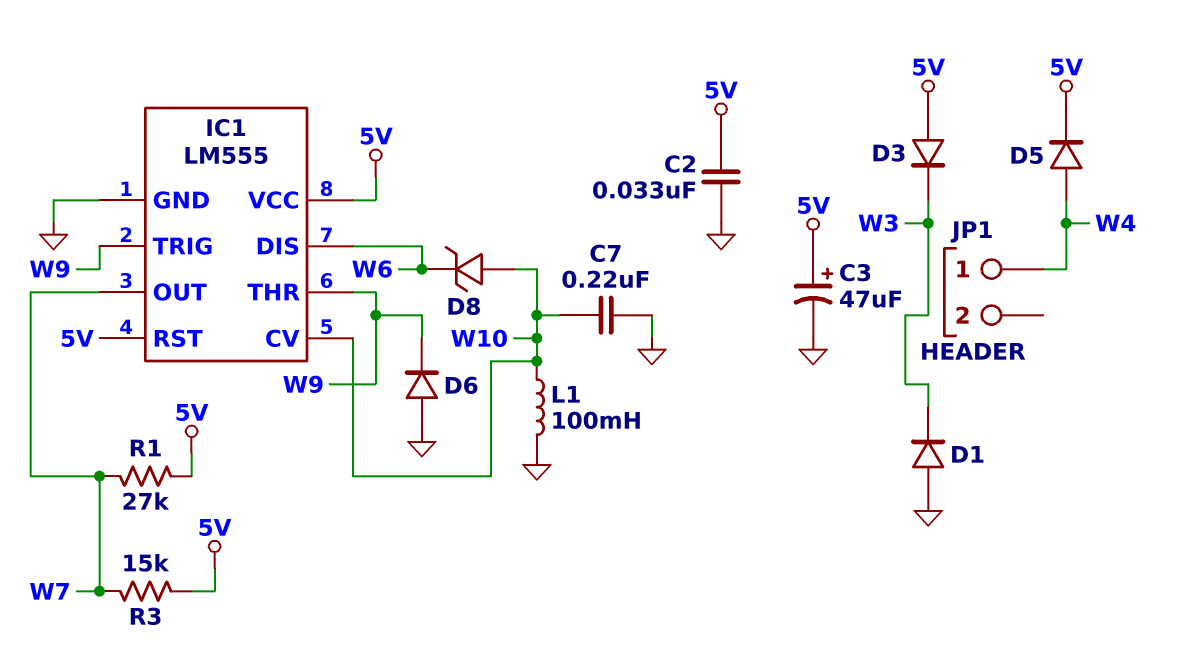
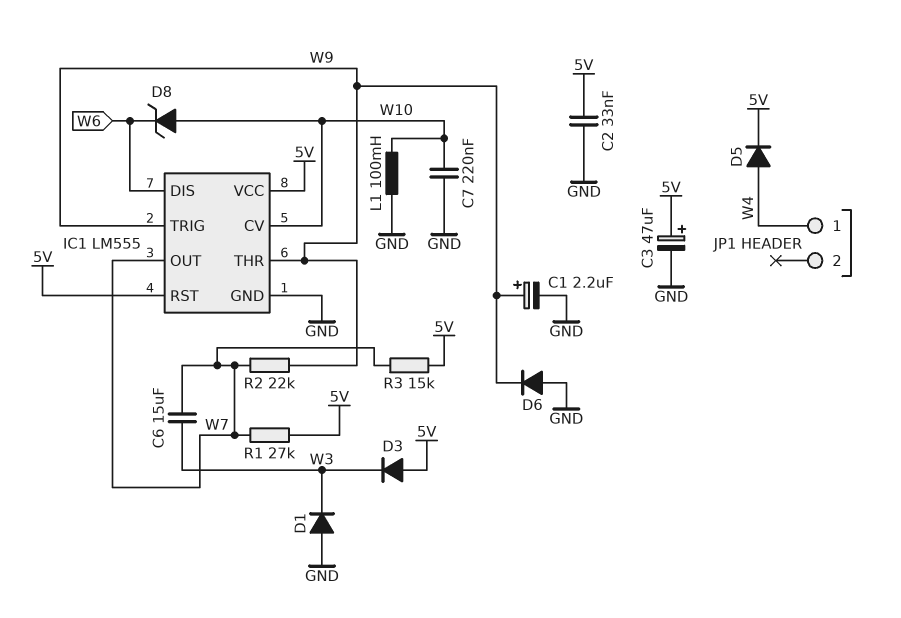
C1: none -> 2.2uF (plus W9, minus GND)
C6: none -> 15uF (W3, W7)
R2: none -> 22k (W7, W9)

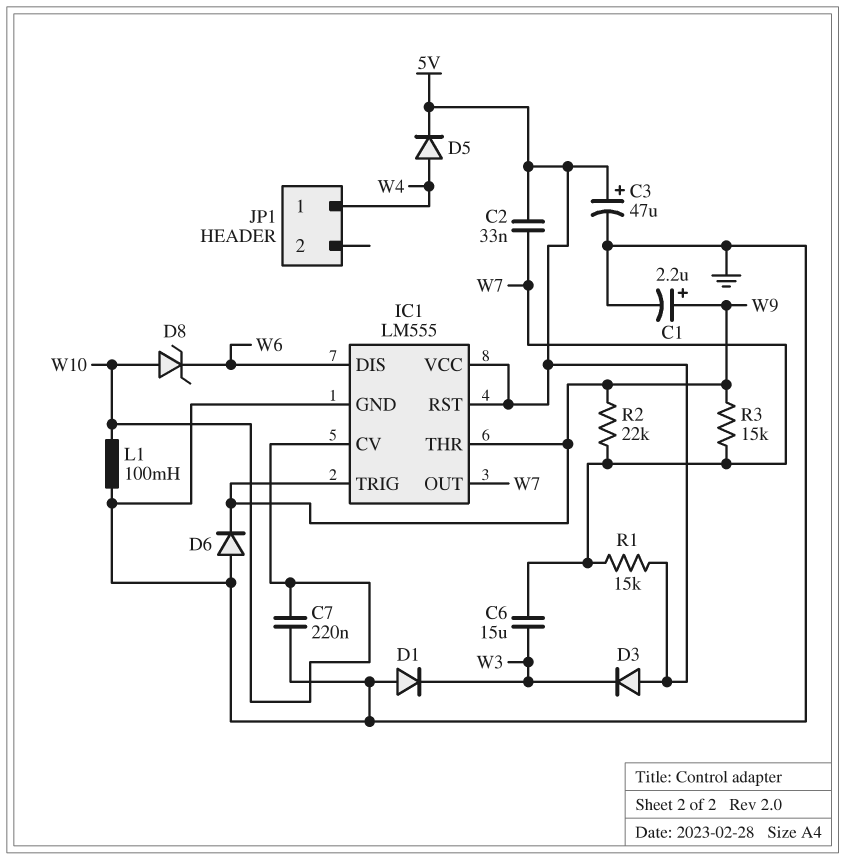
C2: 33nF (5V, GND) -> 33nF (5V, W7)
R1: 27k (5V, W7) -> 15k (5V, W7)
R3: 15k (5V, W7) -> 15k (W7, W9)

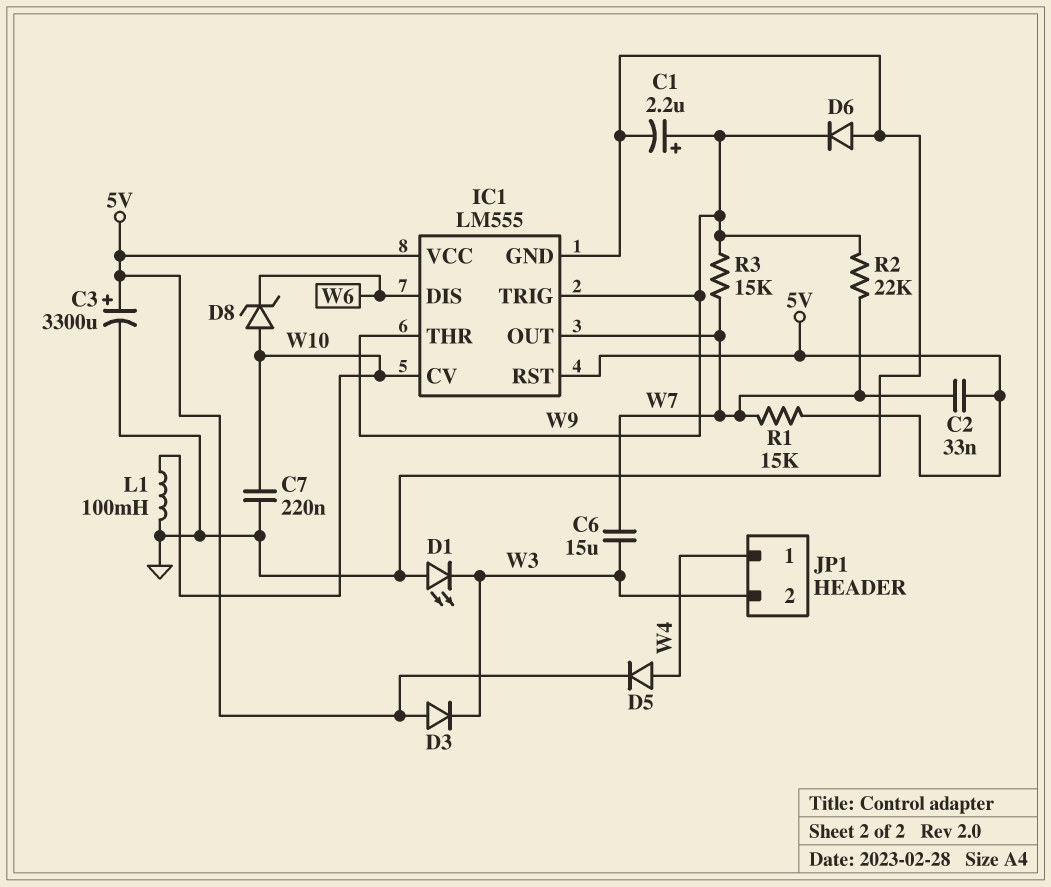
C3: 47uF (plus 5V, minus GND) -> 3300uF (plus 5V, minus GND)
D1: diode (A GND, K W3) -> LED (A GND, K W3)
JP1 pin 2: none -> W3

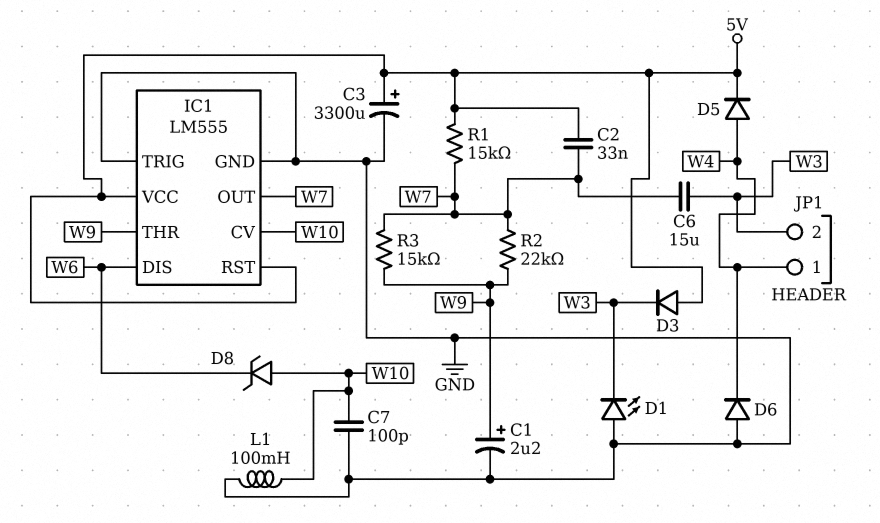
C7: 220nF (GND, W10) -> 100pF (GND, W10)
D6: diode (A GND, K W9) -> diode (A GND, K W4)
IC1 pin TRIG: W9 -> GND

